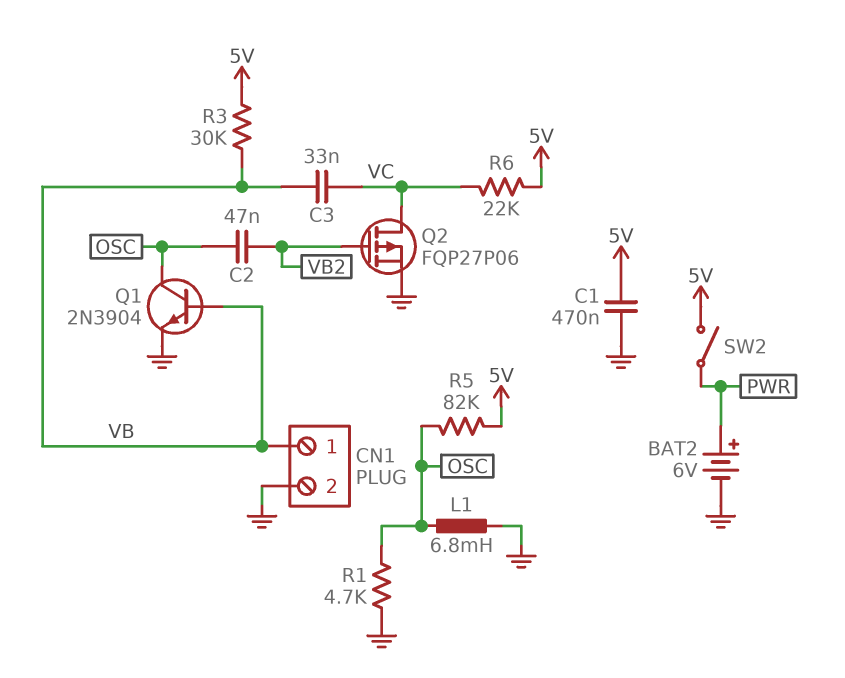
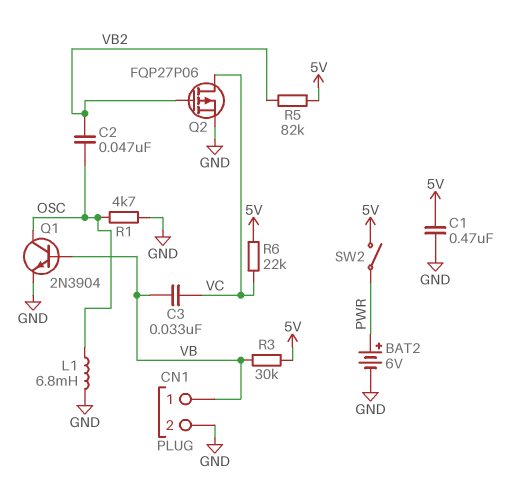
R5: 82k (5V, OSC) -> 82k (5V, VB2)

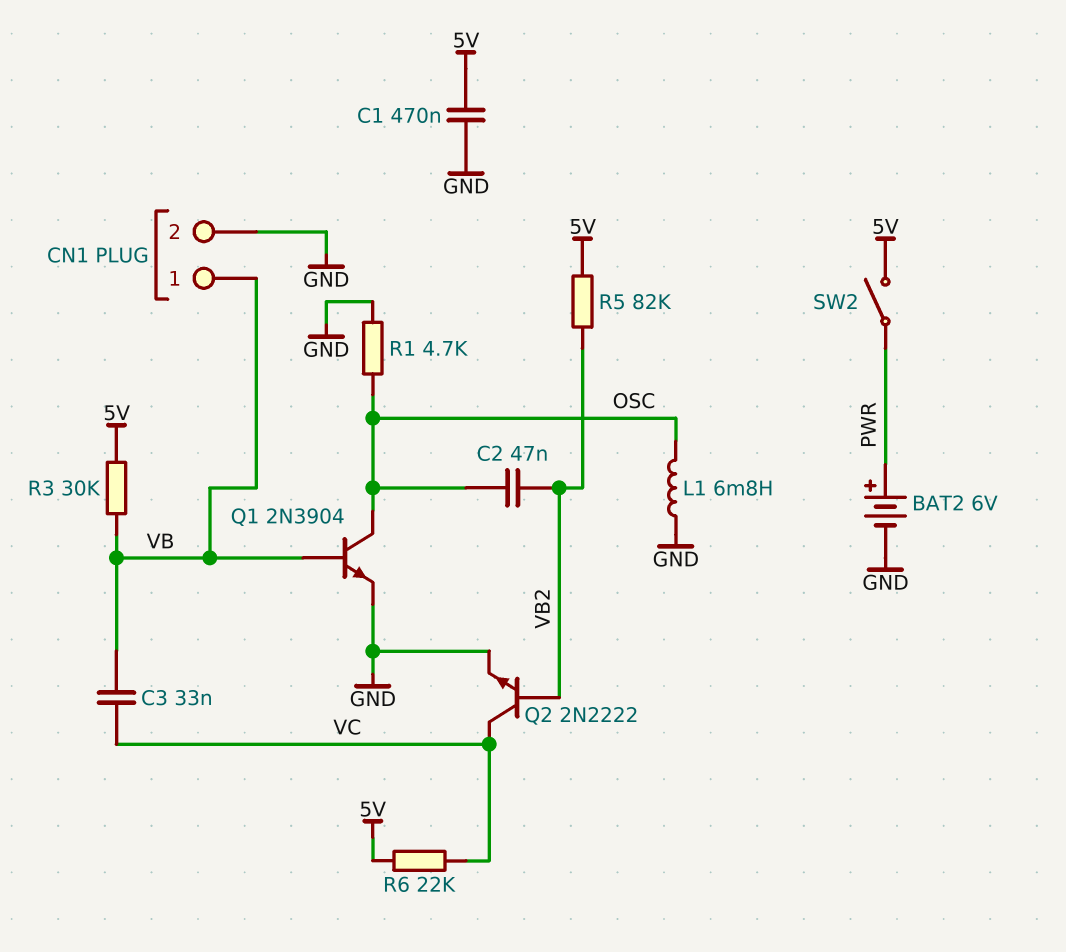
Q2: PMOS FQP27P06 (G VB2, D VC, S GND) -> NPN 2N2222 (B VB2, C VC, E GND)

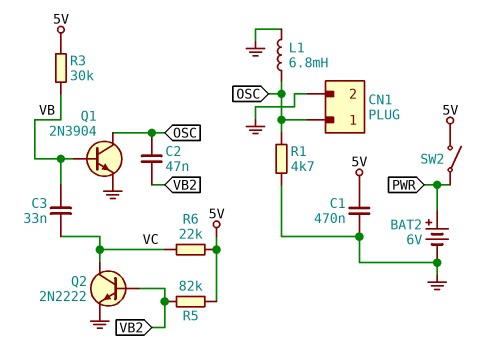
CN1 pin 1: VB -> OSC

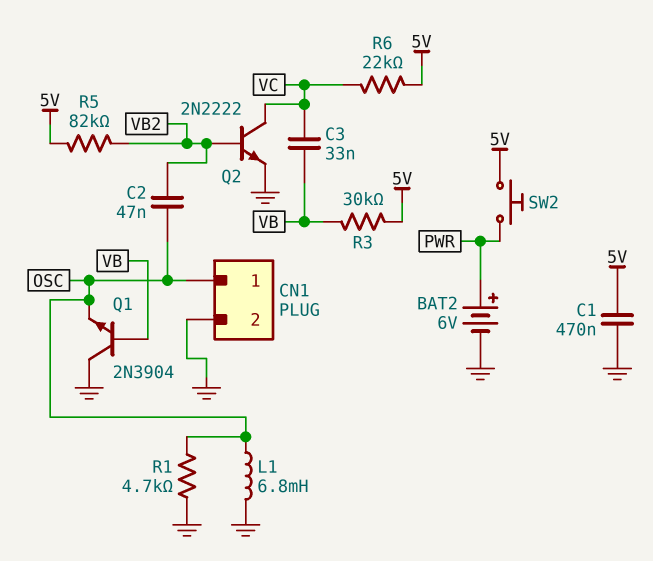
Q1: NPN 2N3904 (B VB, C OSC, E GND) -> NPN 2N3904 (B VB, C GND, E OSC)
SW2: switch (5V, PWR) -> button (5V, PWR)

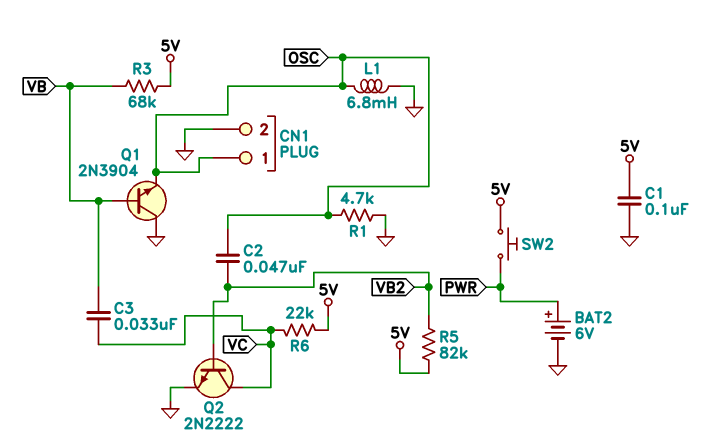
C1: 470nF (5V, GND) -> 100nF (5V, GND)
R3: 30k (5V, VB) -> 68k (5V, VB)

